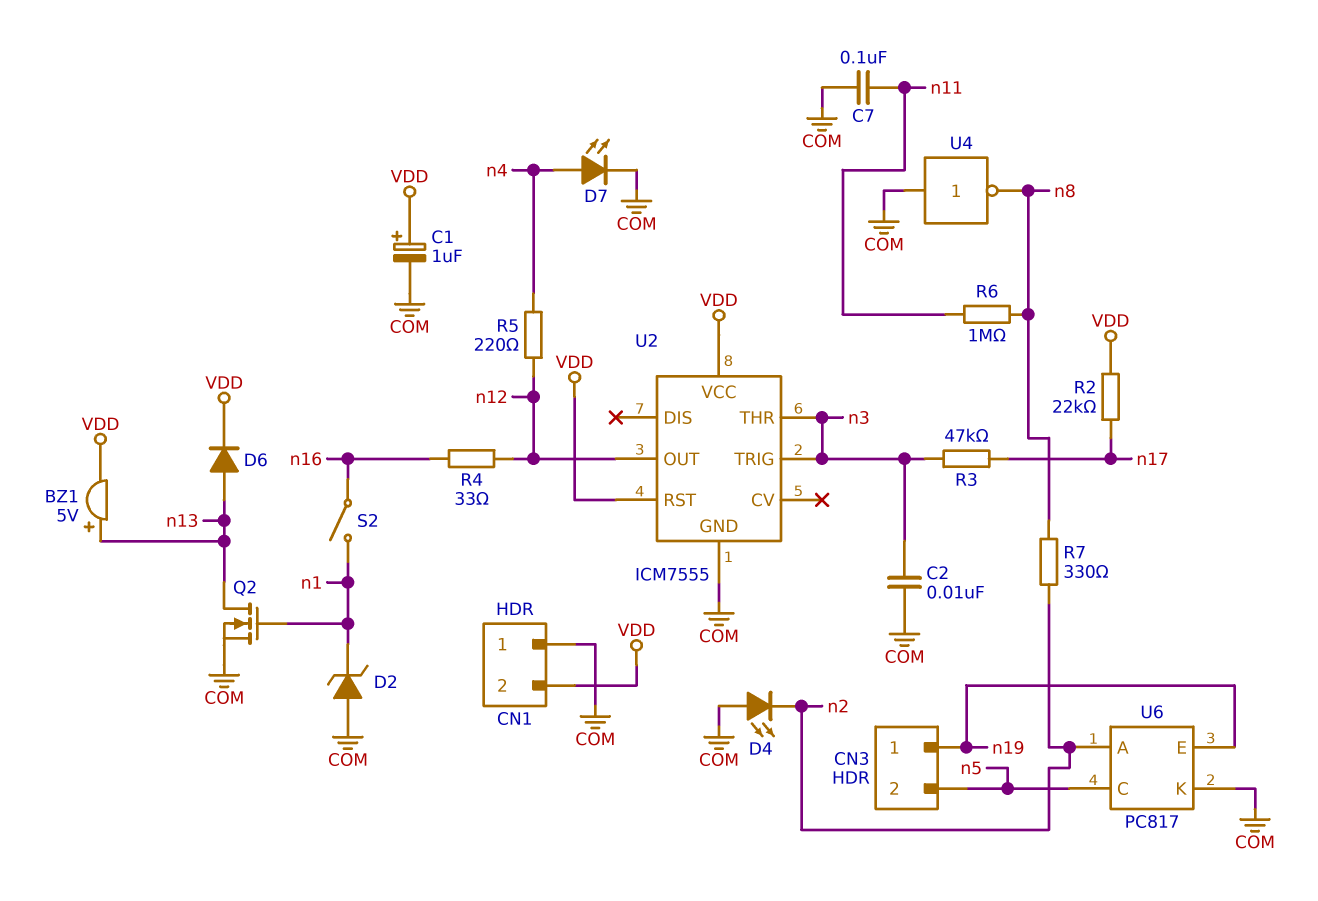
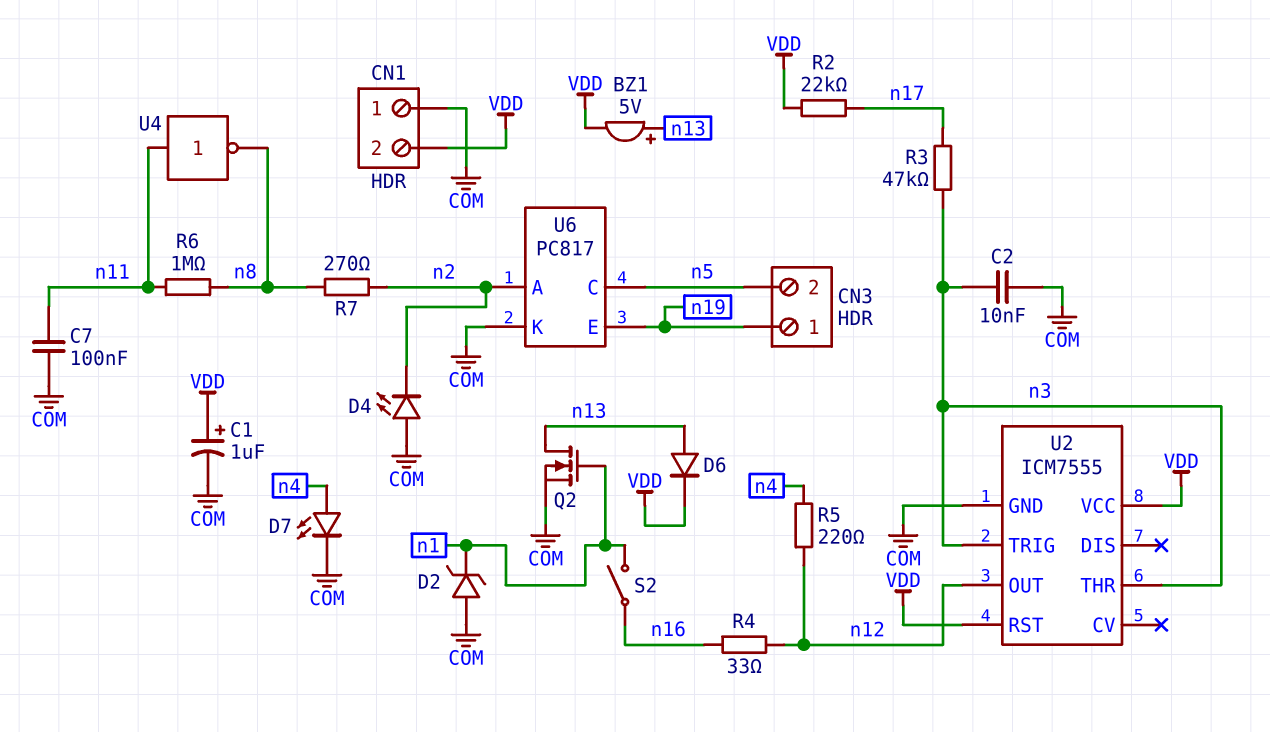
R7: 330 (n2, n8) -> 270 (n2, n8)
U4: NOT (in COM, out n8) -> NOT (in n11, out n8)

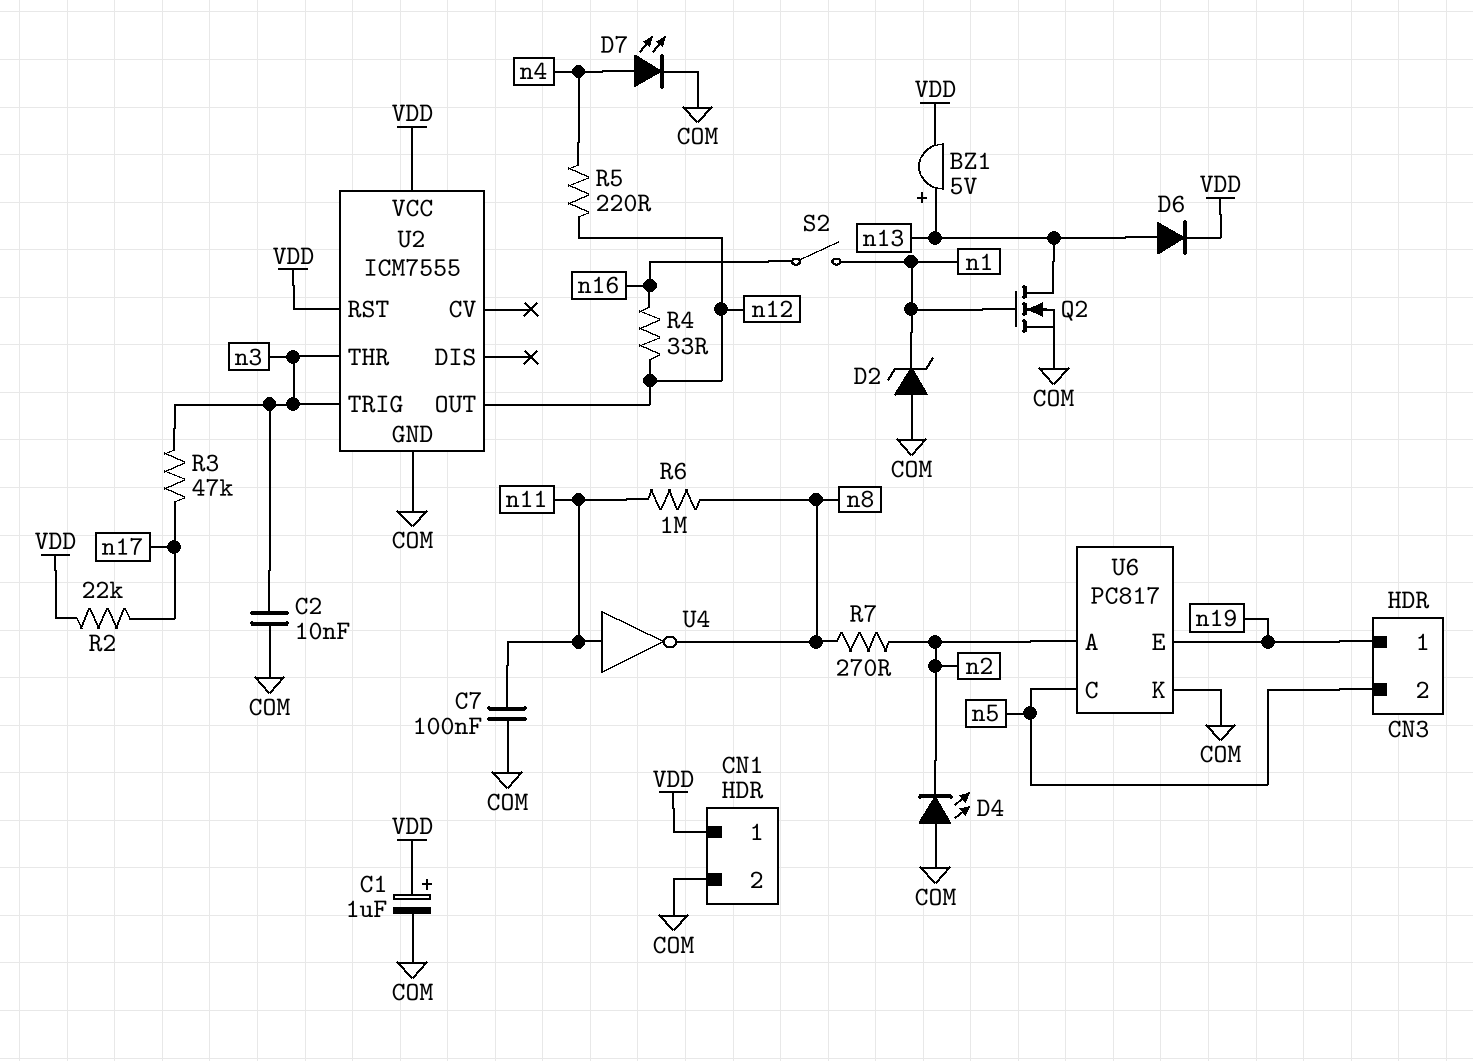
CN1 pin 1: COM -> VDD
CN1 pin 2: VDD -> COM

